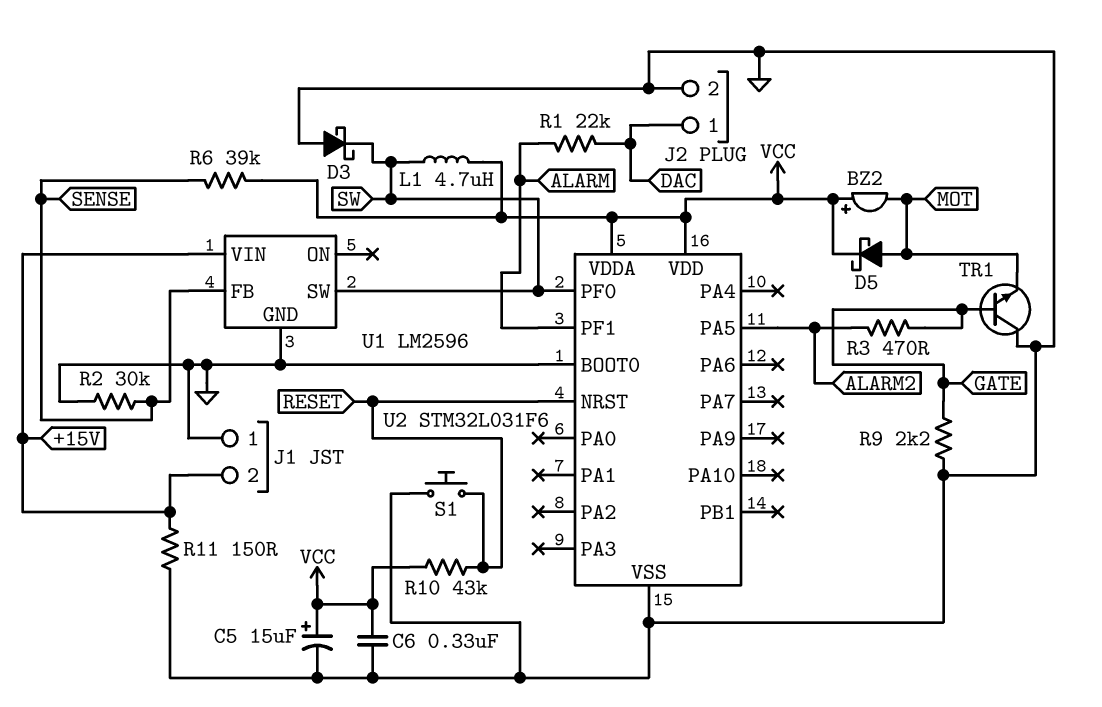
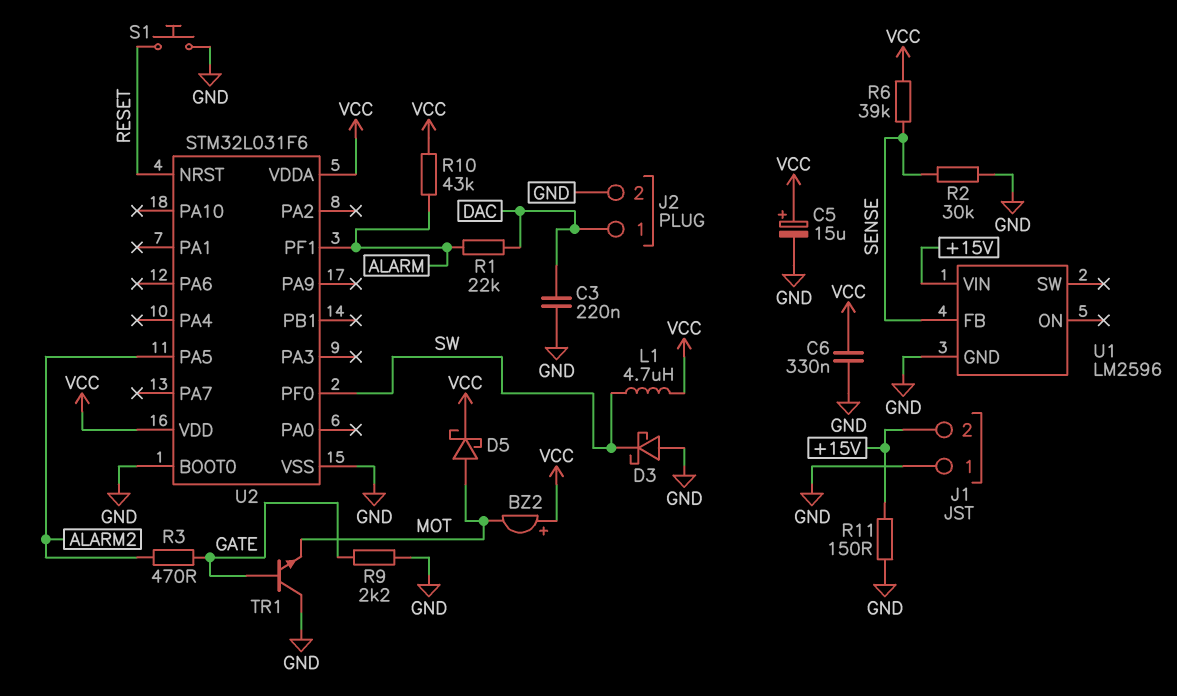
C3: none -> 220nF (DAC, GND)
R10: 43k (RESET, VCC) -> 43k (ALARM, VCC)
U1 pin SW: SW -> none

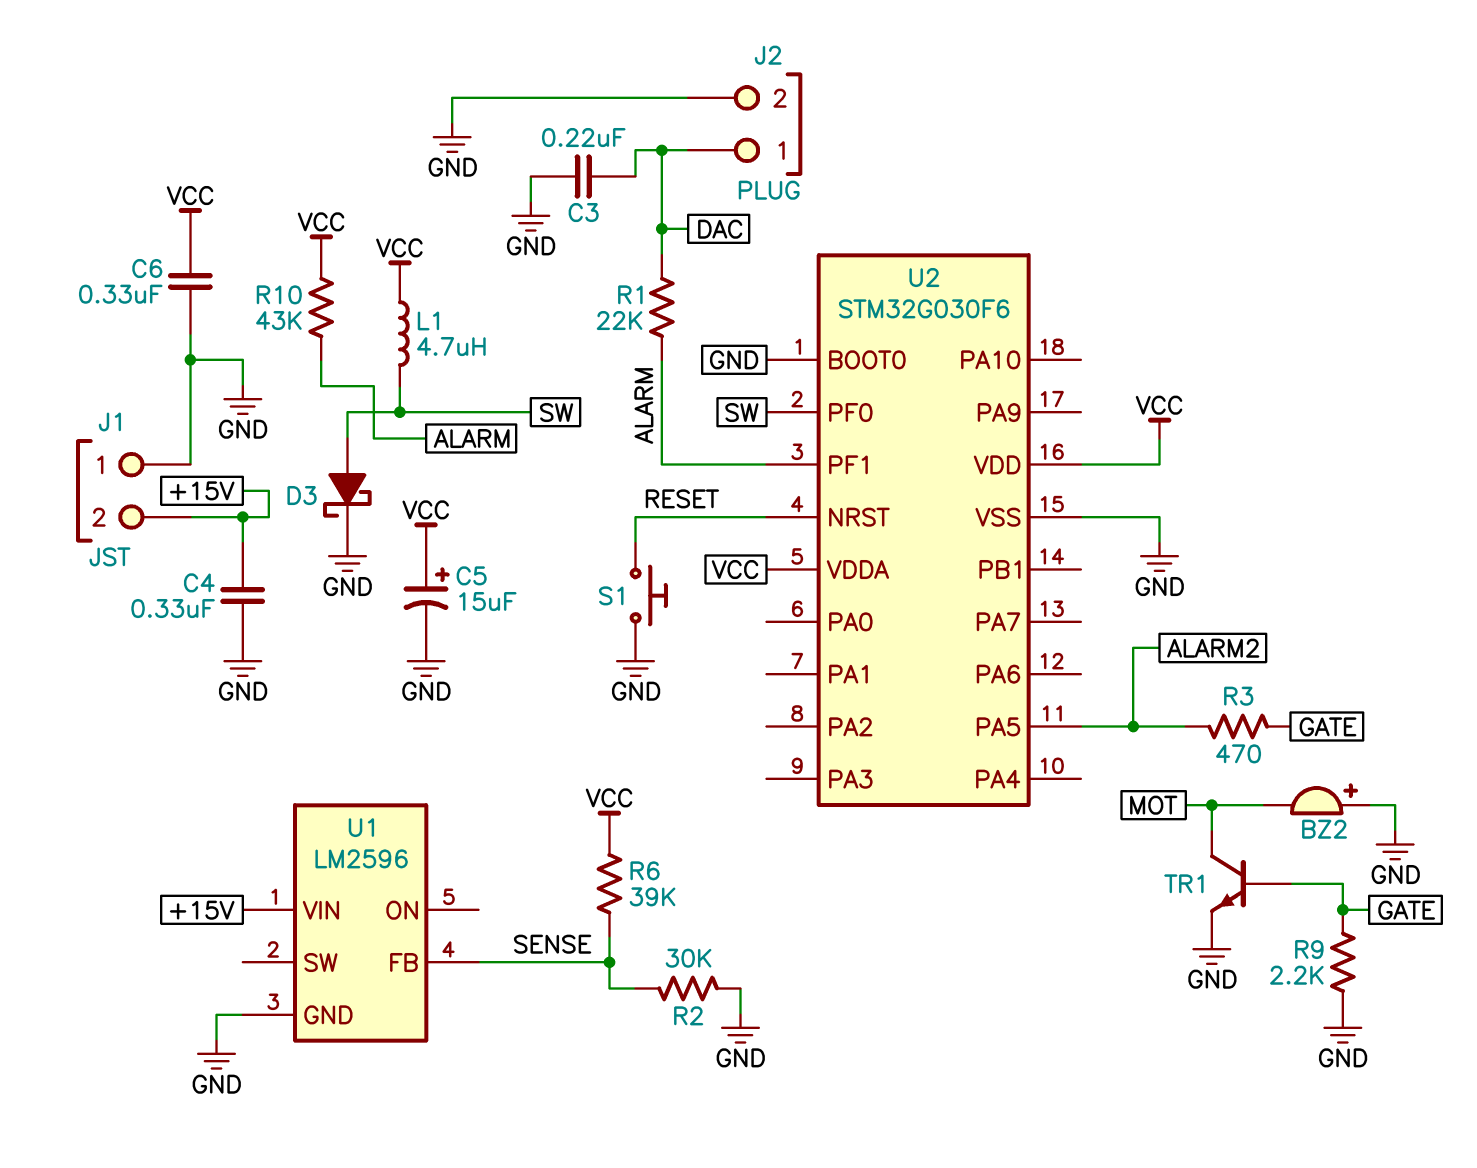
BZ2: buzzer (plus VCC, minus MOT) -> buzzer (plus GND, minus MOT)
C4: none -> 330nF (+15V, GND)
D3: schottky (A GND, K SW) -> schottky (A SW, K GND)
D5: schottky (A MOT, K VCC) -> none
R11: 150 (+15V, GND) -> none
TR1: NPN (B GATE, C GND, E MOT) -> NPN (B GATE, C MOT, E GND)
U2: STM32L031F6 -> STM32G030F6

